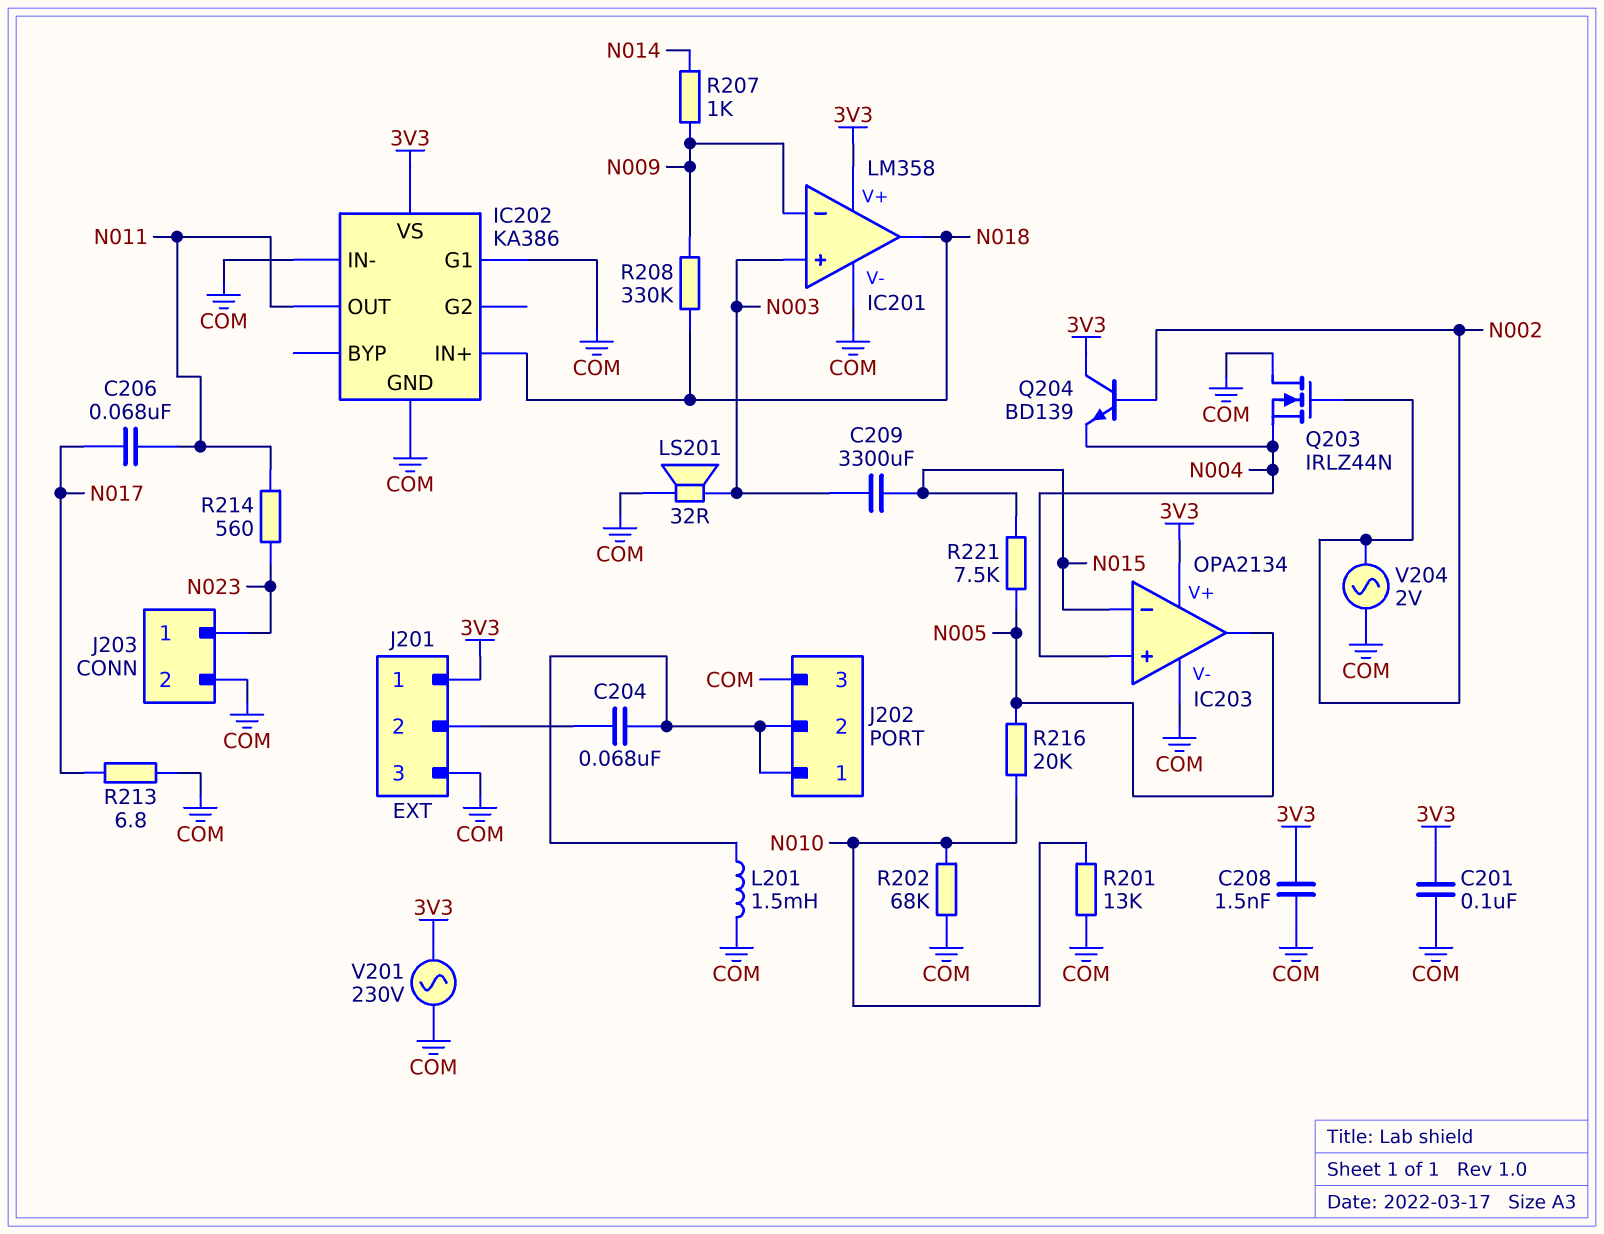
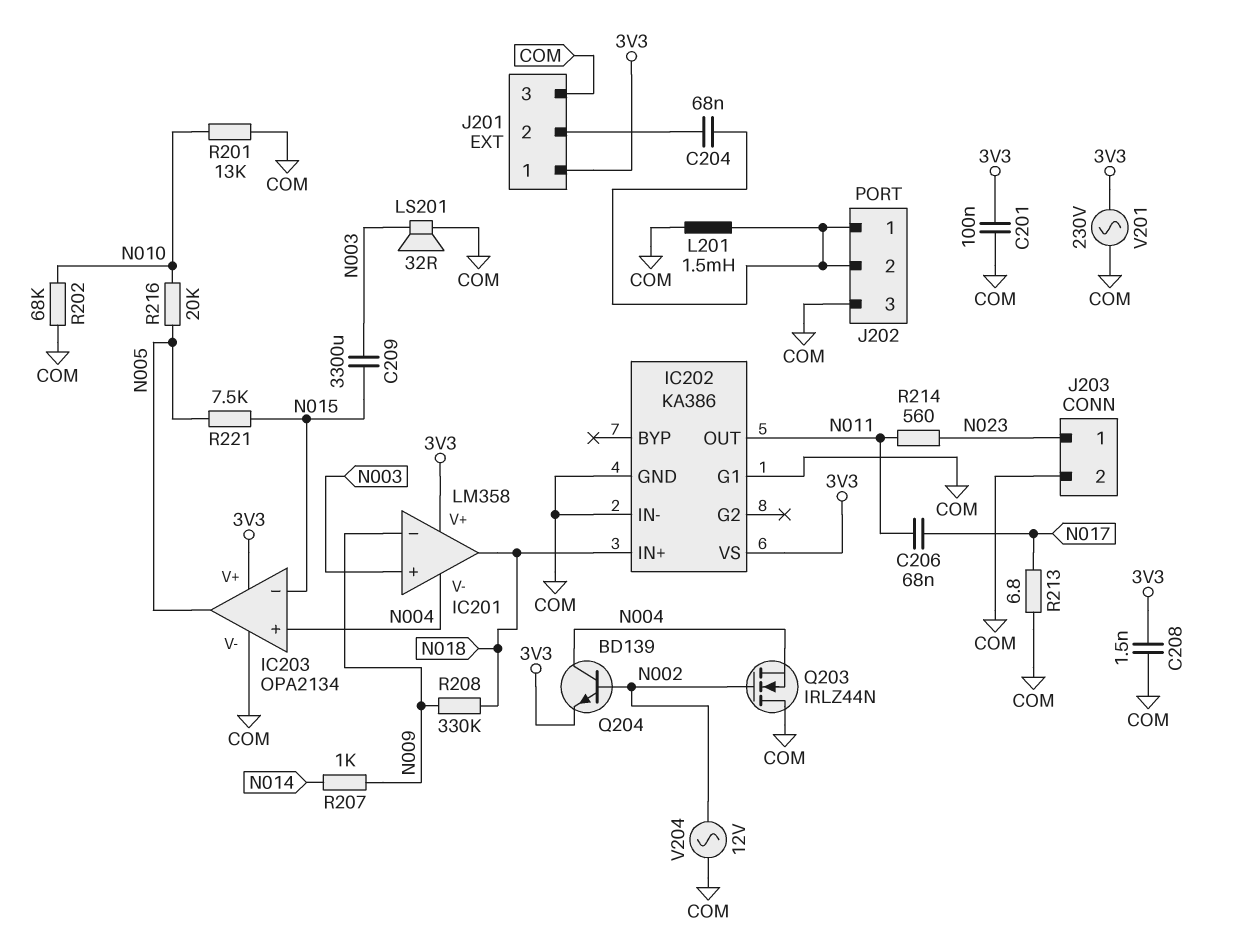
IC201 pin V-: COM -> N004
Q204: NPN BD139 (B N002, C 3V3, E N004) -> NPN BD139 (B N002, C N004, E 3V3)
V204: AC 2V (COM, N002) -> AC 12V (COM, N002)

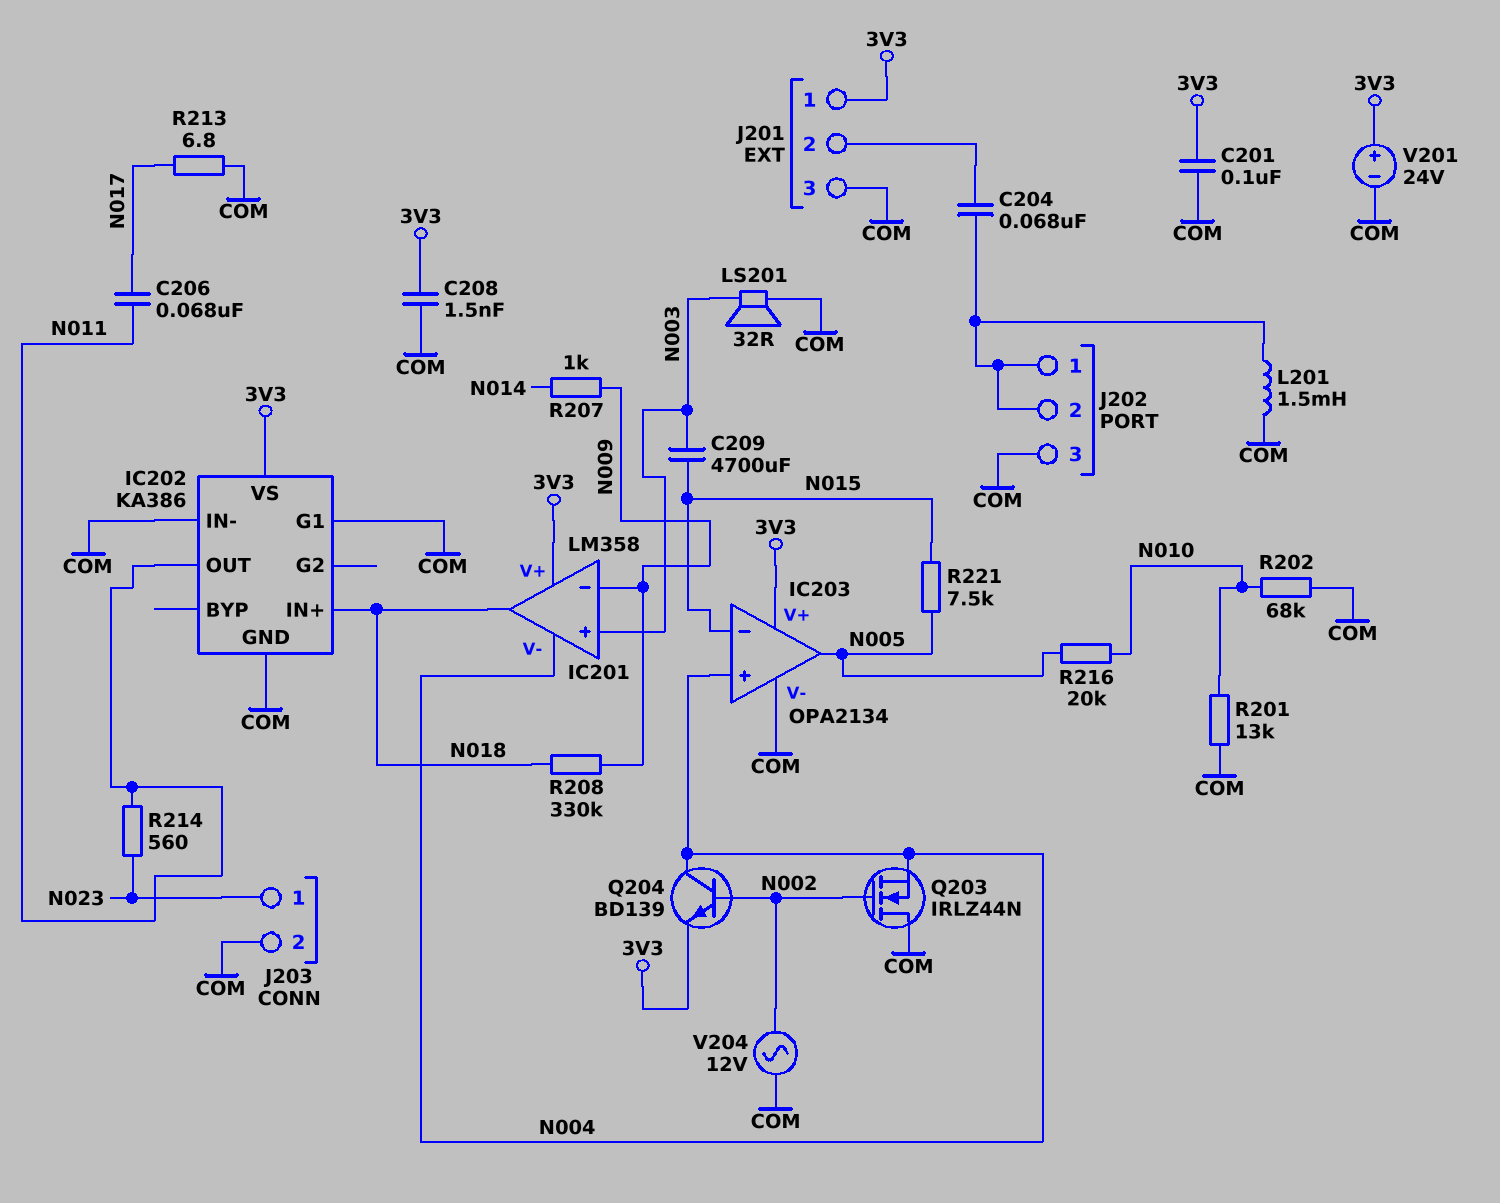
C209: 3300uF (N003, N015) -> 4700uF (N003, N015)
V201: AC 230V (3V3, COM) -> 24V (plus 3V3, minus COM)

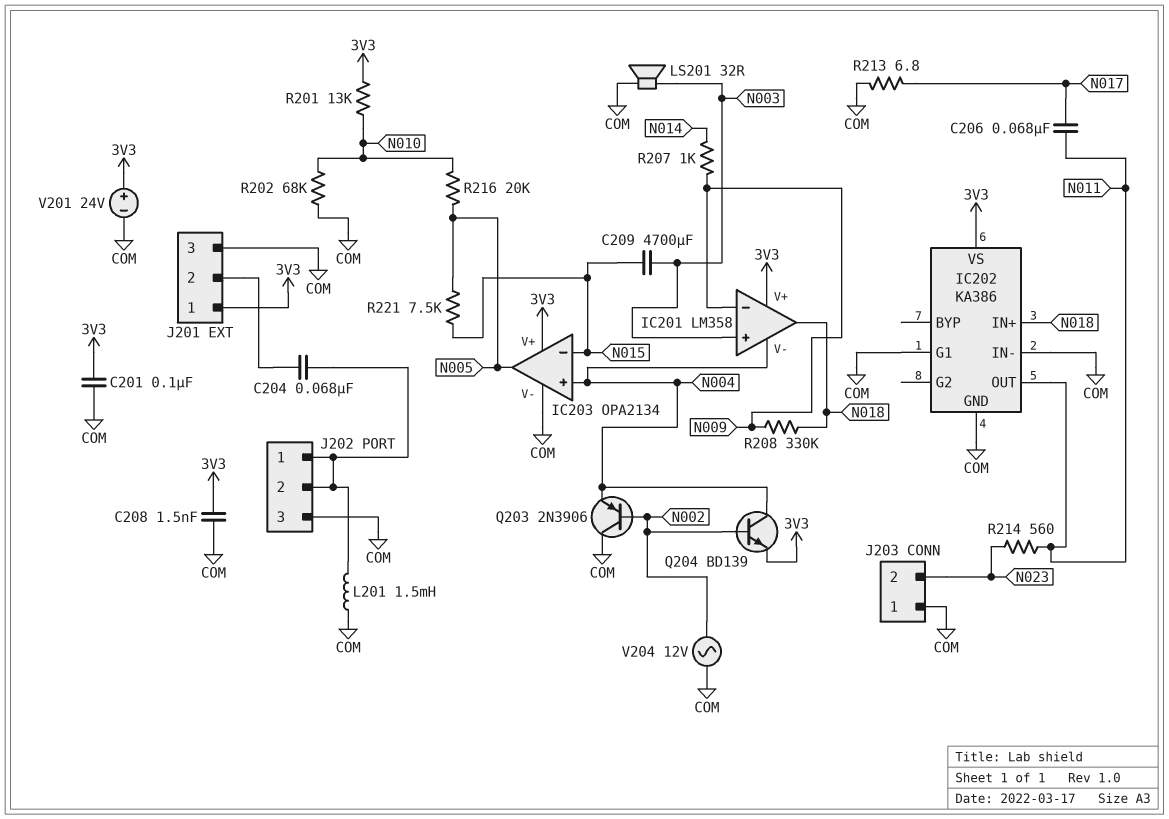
J203 pin 1: N023 -> COM
J203 pin 2: COM -> N023
Q203: NMOS IRLZ44N (G N002, D COM, S N004) -> PNP 2N3906 (B N002, C COM, E N004)
R201: 13k (COM, N010) -> 13k (3V3, N010)

